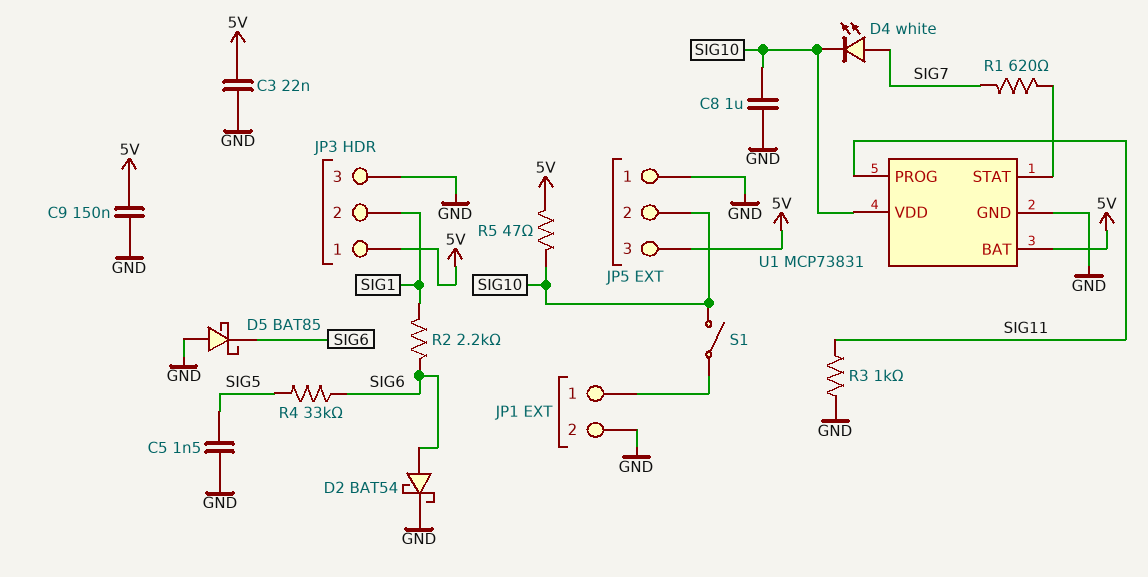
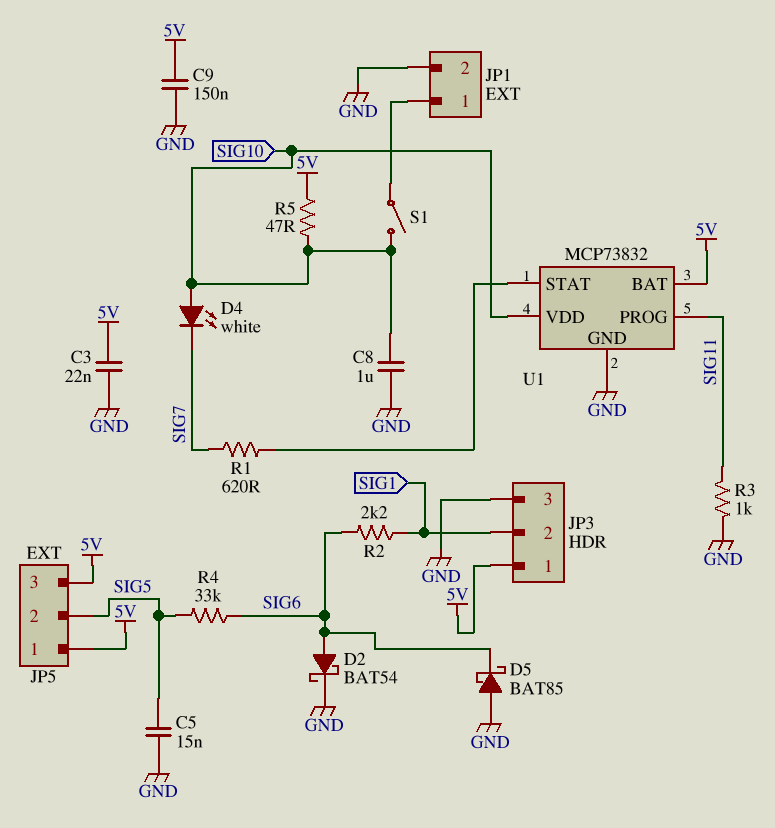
C5: 1.5nF (GND, SIG5) -> 15nF (GND, SIG5)
D4: LED white (A SIG7, K SIG10) -> LED white (A SIG10, K SIG7)
JP5 pin 1: GND -> 5V
JP5 pin 2: SIG10 -> SIG5
U1: MCP73831 -> MCP73832

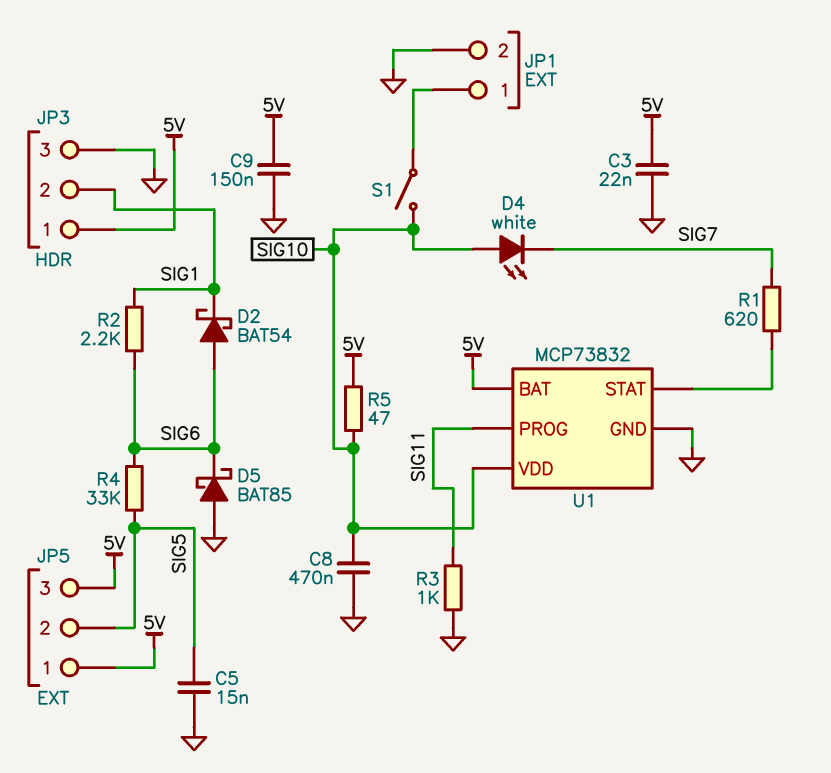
C8: 1uF (GND, SIG10) -> 470nF (GND, SIG10)
D2: schottky BAT54 (A SIG6, K GND) -> schottky BAT54 (A SIG6, K SIG1)

